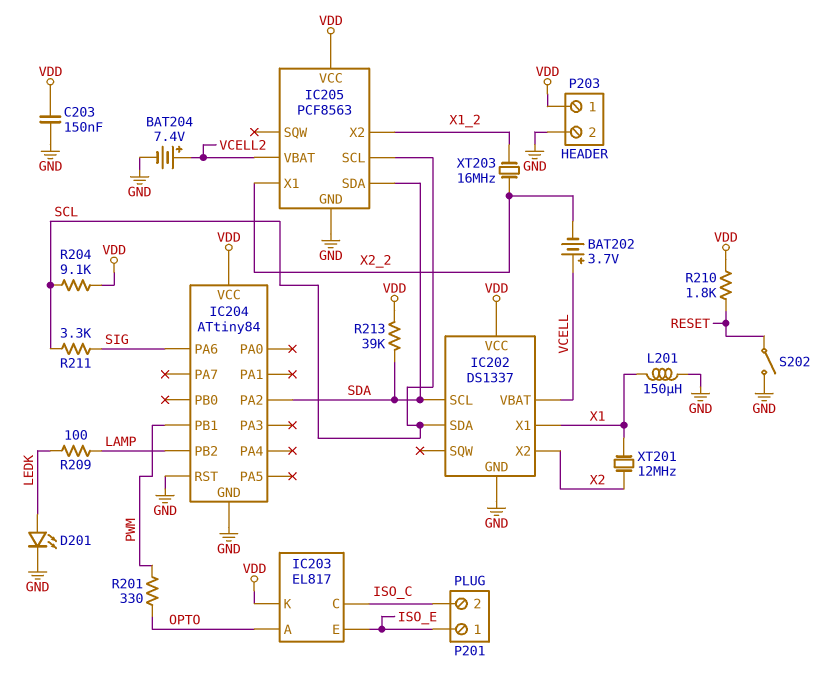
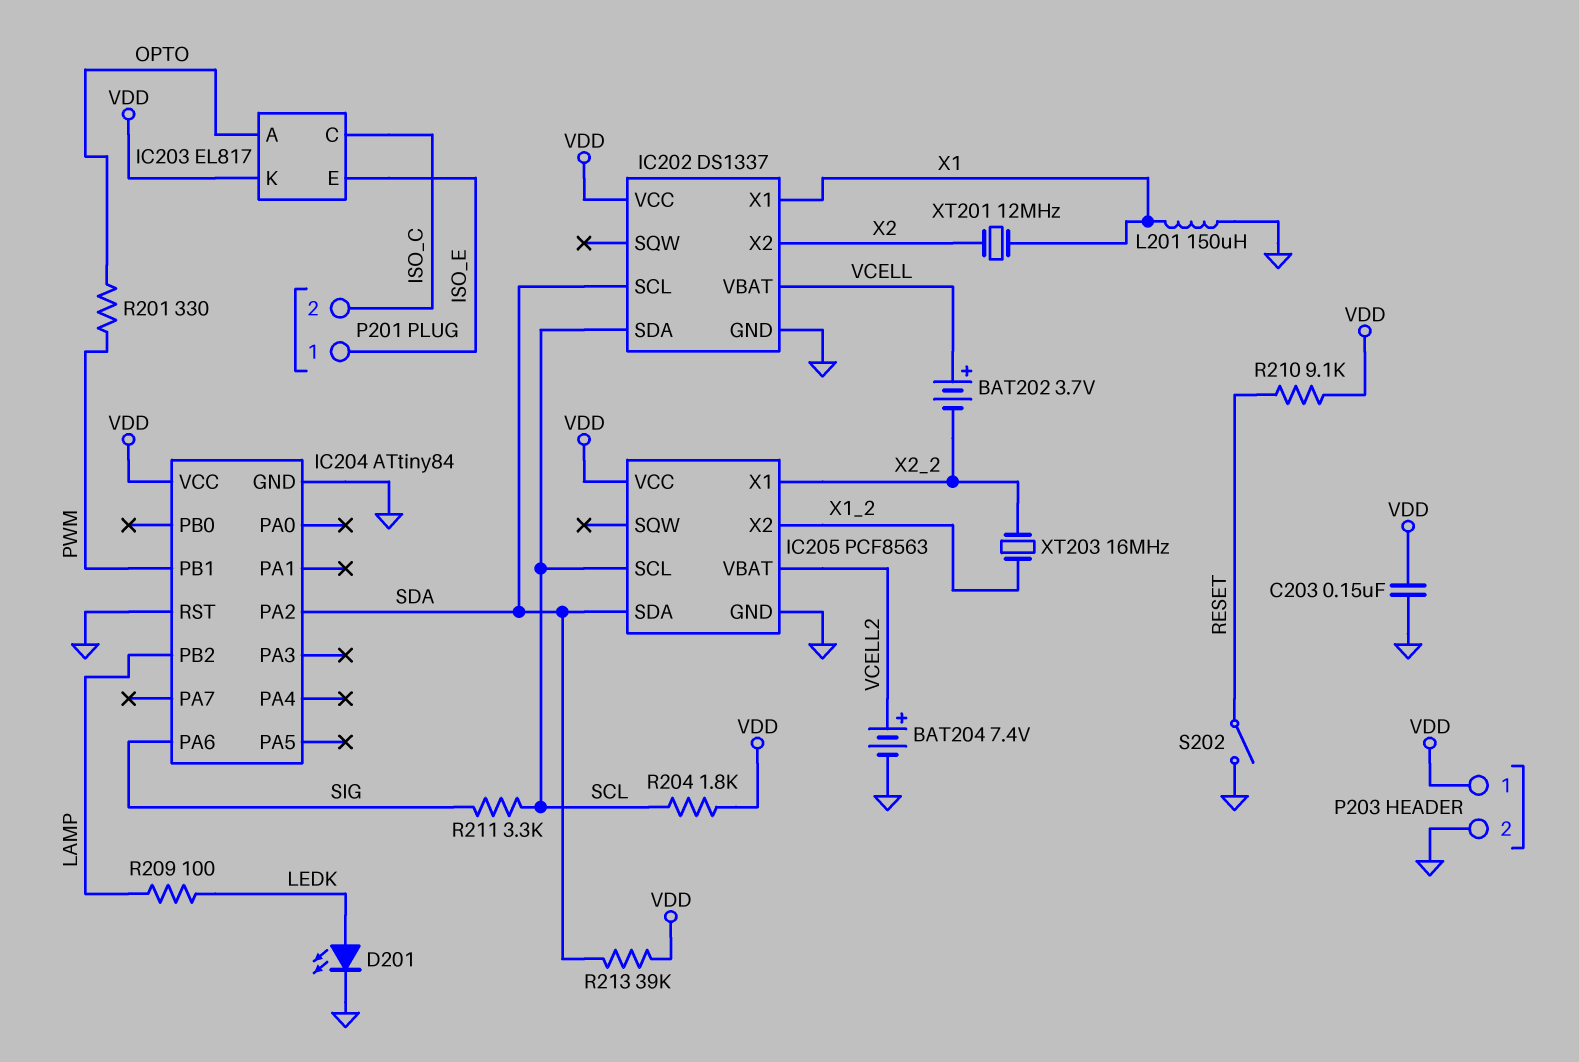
R204: 9.1k (SCL, VDD) -> 1.8k (SCL, VDD)
R210: 1.8k (RESET, VDD) -> 9.1k (RESET, VDD)

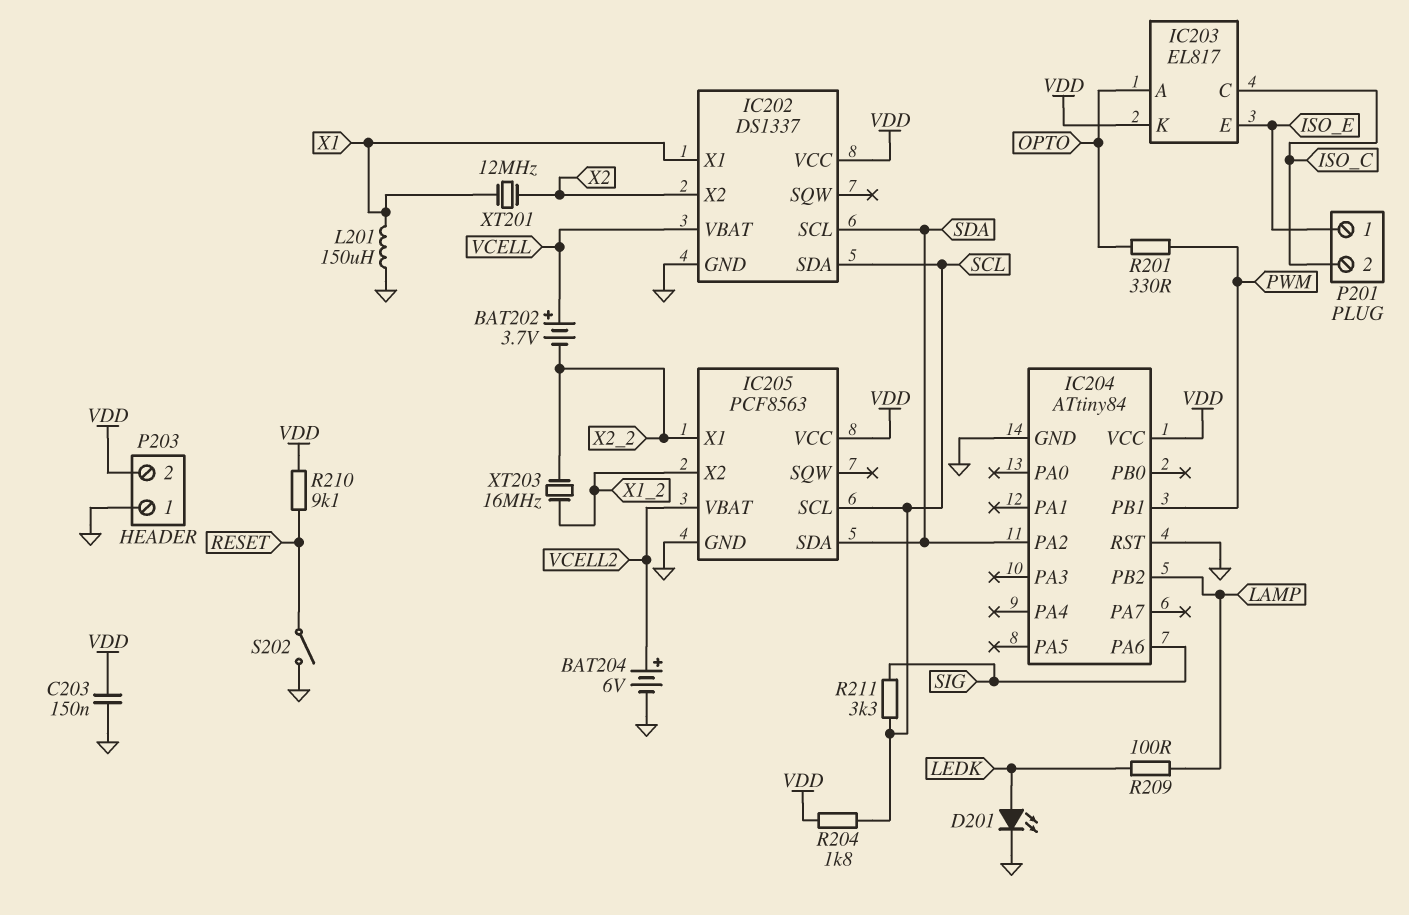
BAT204: 7.4V (plus VCELL2, minus GND) -> 6V (plus VCELL2, minus GND)
P203 pin 1: VDD -> GND
P203 pin 2: GND -> VDD
R213: 39k (SDA, VDD) -> none

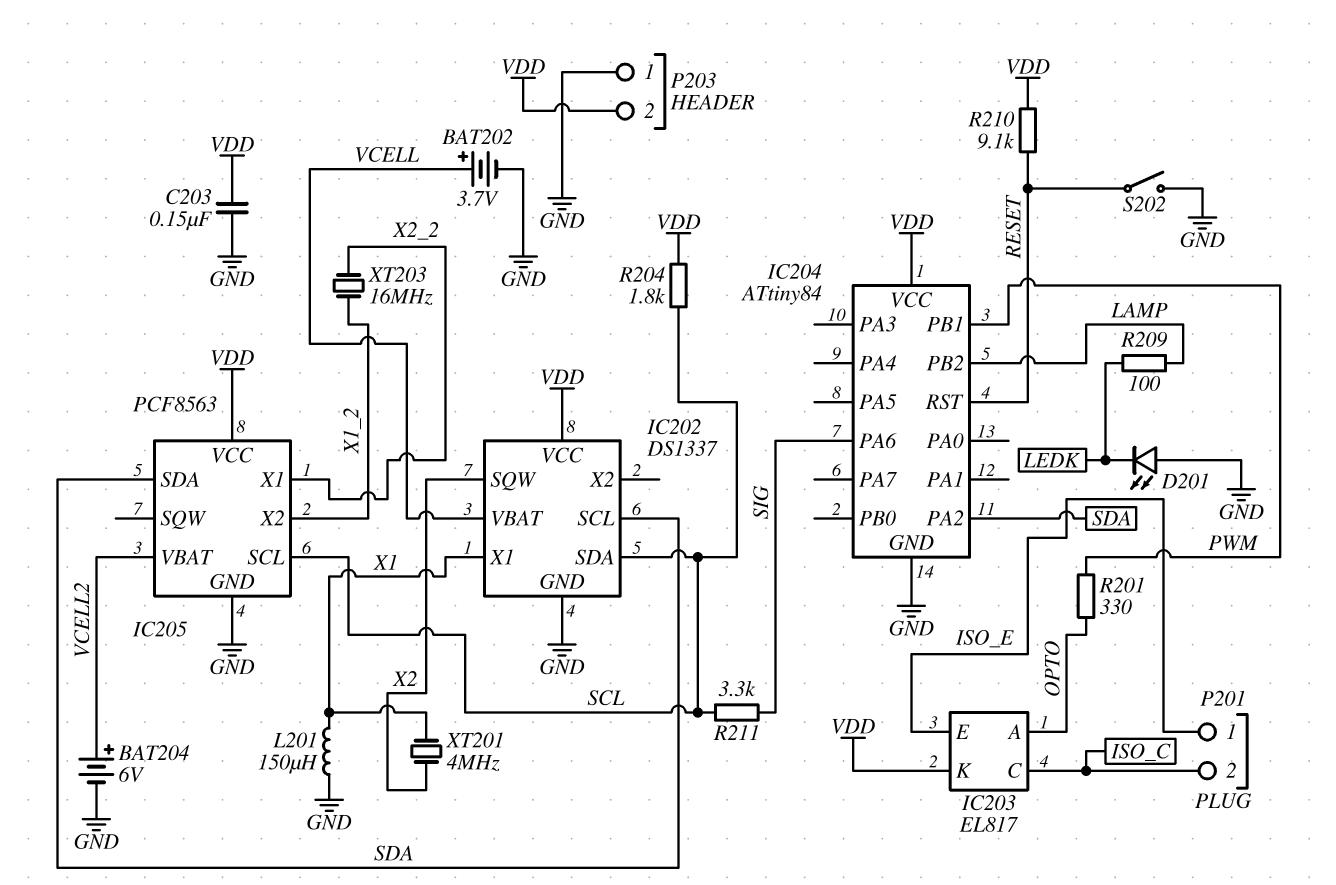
BAT202: 3.7V (plus VCELL, minus X2_2) -> 3.7V (plus VCELL, minus GND)
D201: LED (A LEDK, K GND) -> LED (A GND, K LEDK)
IC202 pin SQW: none -> X2
IC202 pin X2: X2 -> none
IC204 pin RST: GND -> RESET
XT201: 12MHz (X1, X2) -> 4MHz (X1, X2)

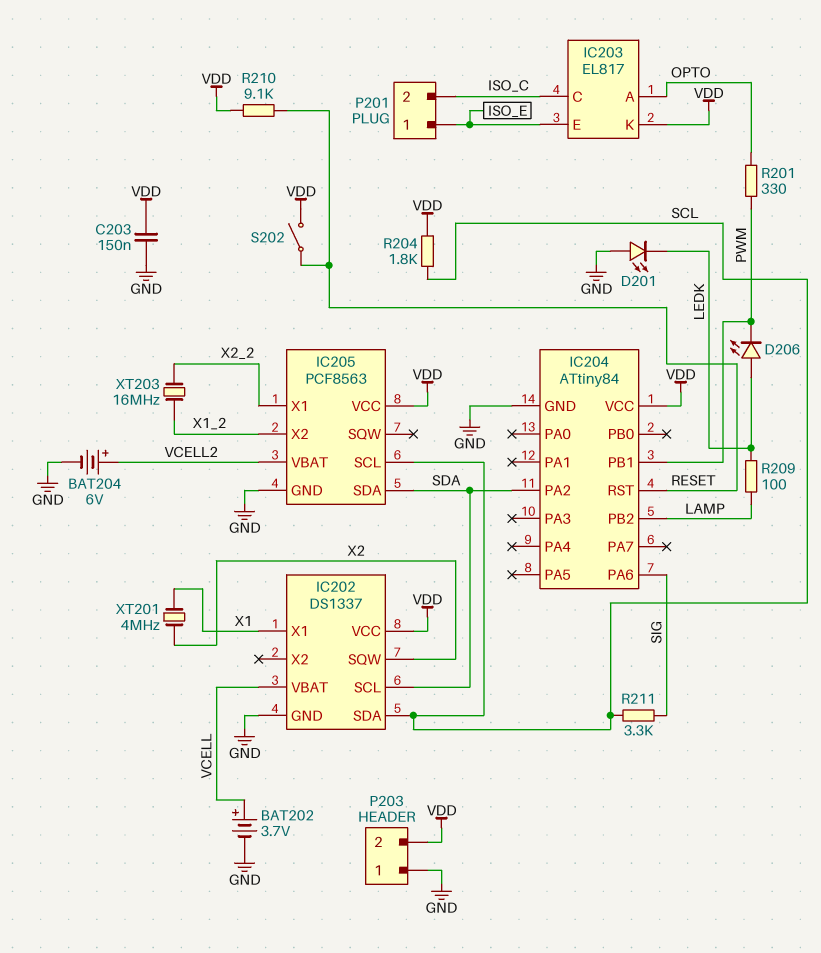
D206: none -> LED (A LEDK, K PWM)
L201: 150uH (GND, X1) -> none
S202: switch (GND, RESET) -> switch (RESET, VDD)

